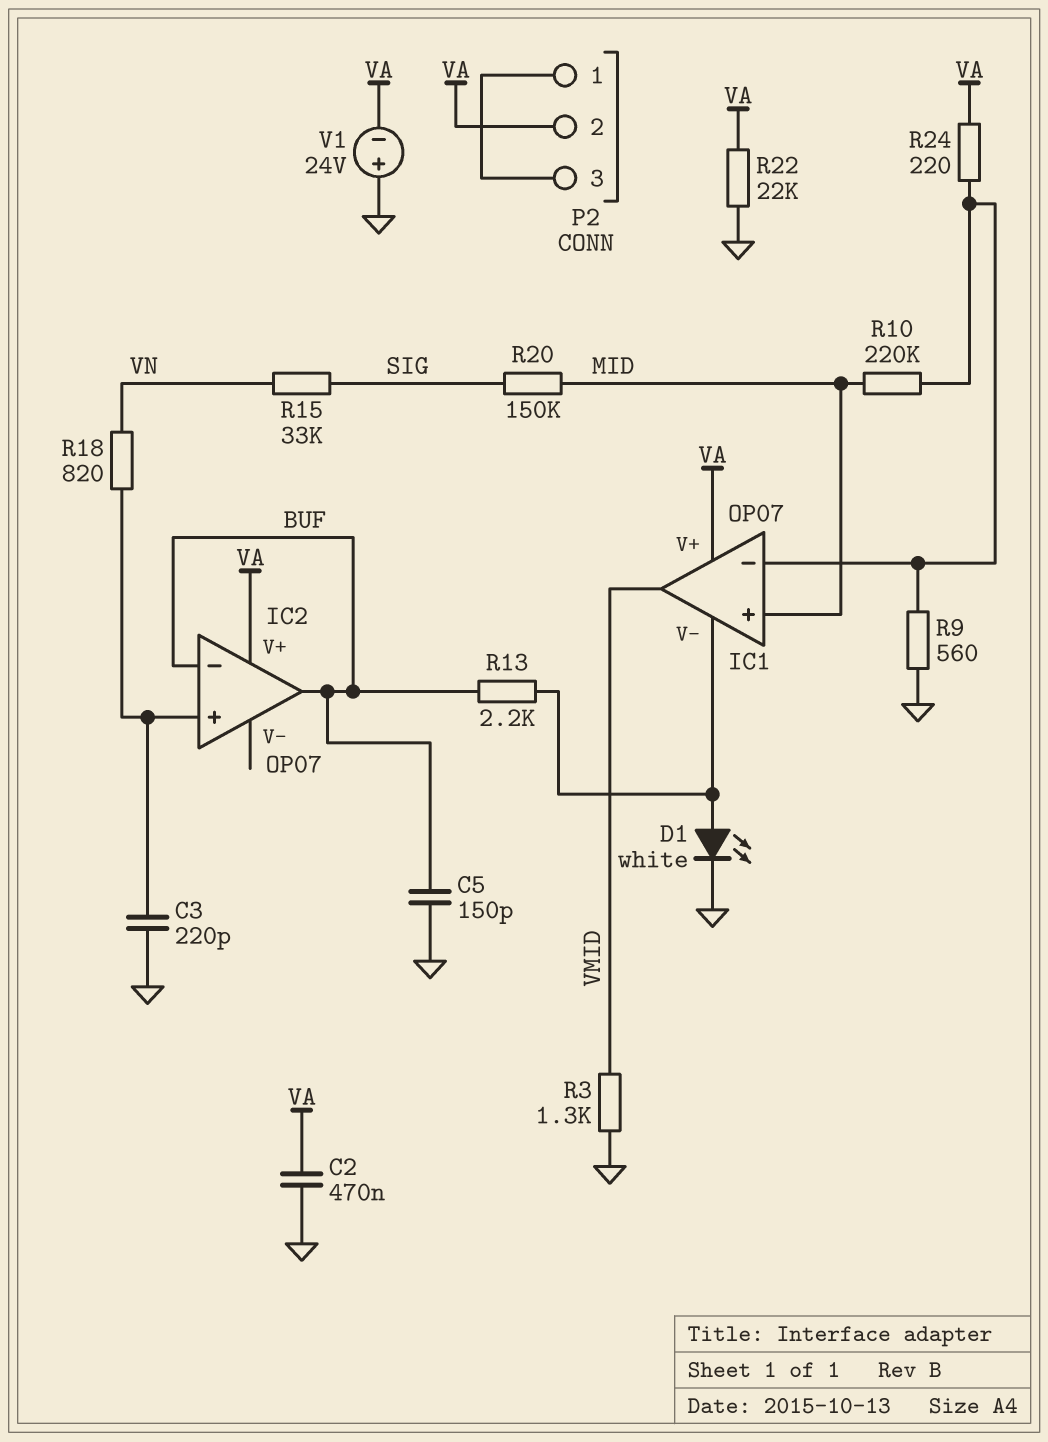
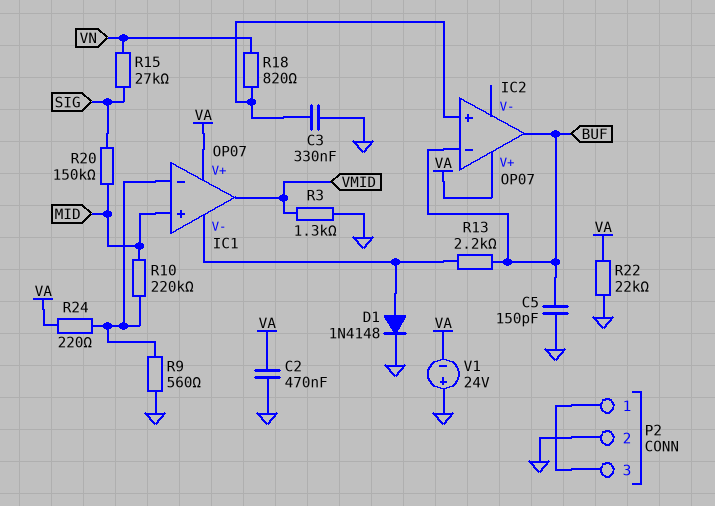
C3: 220pF (GND, IC2/in+) -> 330nF (GND, IC2/in+)
D1: LED white (A IC1/V-, K GND) -> diode 1N4148 (A IC1/V-, K GND)
P2 pin 2: VA -> GND
R15: 33k (SIG, VN) -> 27k (SIG, VN)

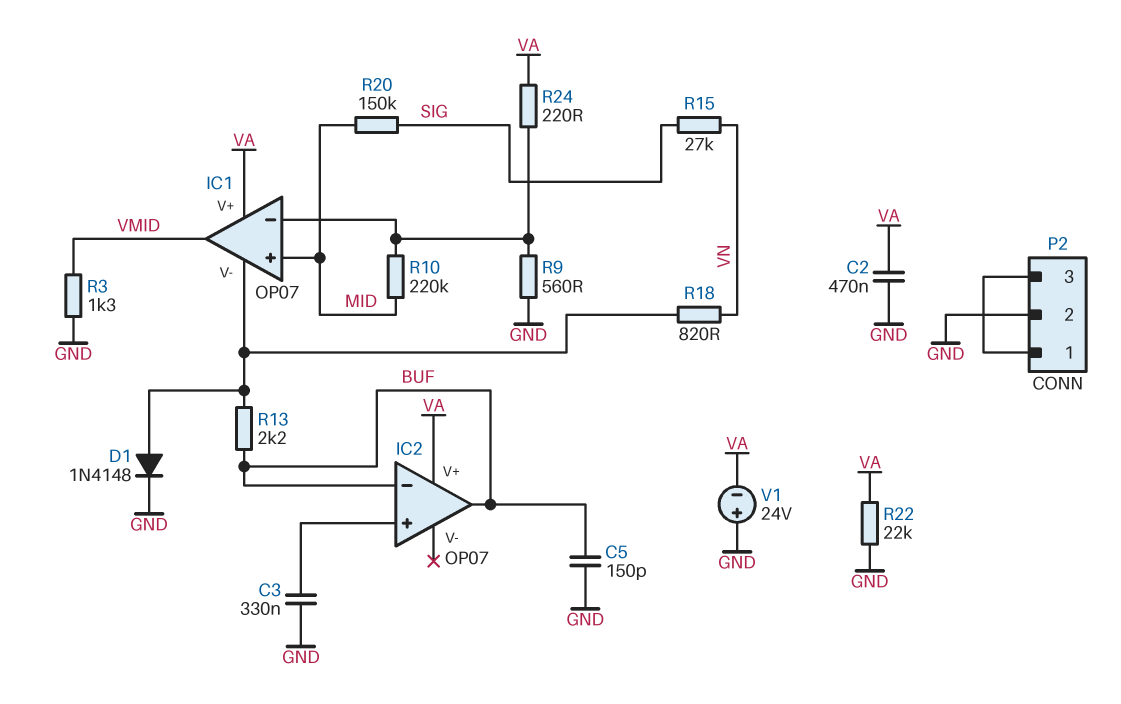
R18: 820 (IC2/in+, VN) -> 820 (IC1/V-, VN)

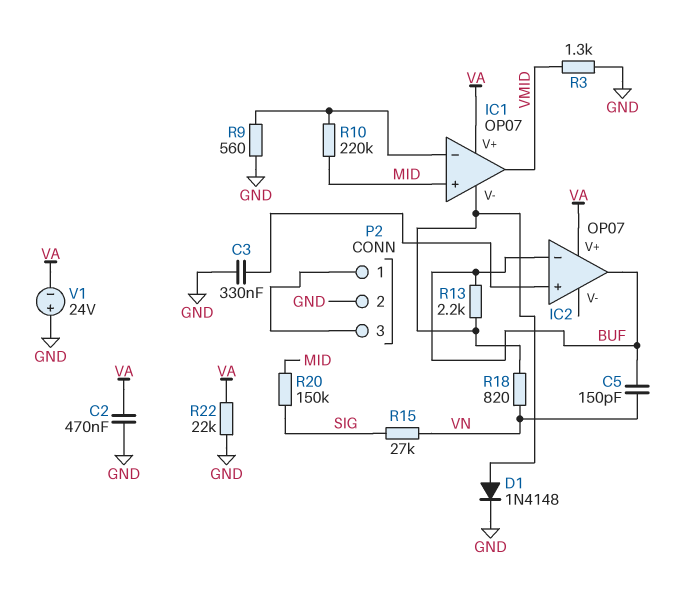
C5: 150pF (BUF, GND) -> 150pF (BUF, VN)
R24: 220 (IC1/in-, VA) -> none

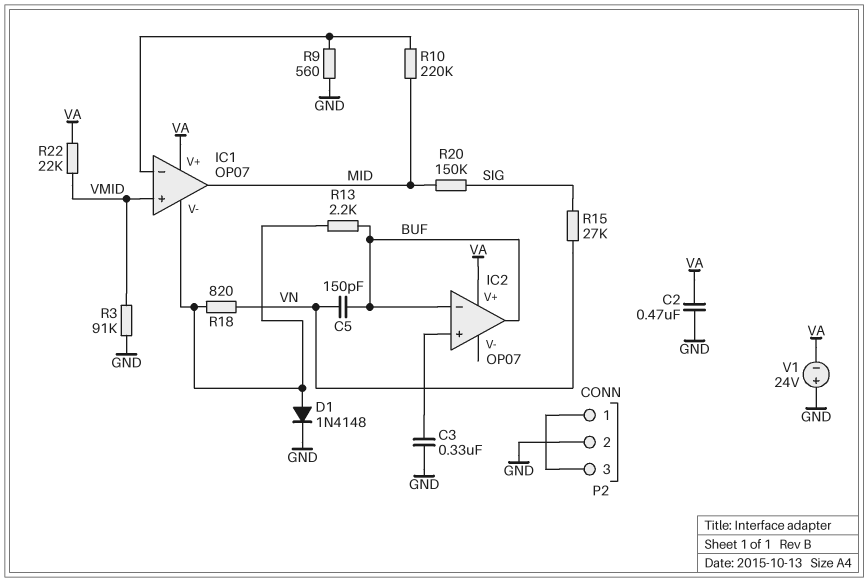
IC1 pin in+: MID -> VMID
IC1 pin out: VMID -> MID
R3: 1.3k (GND, VMID) -> 91k (GND, VMID)
R22: 22k (GND, VA) -> 22k (VA, VMID)

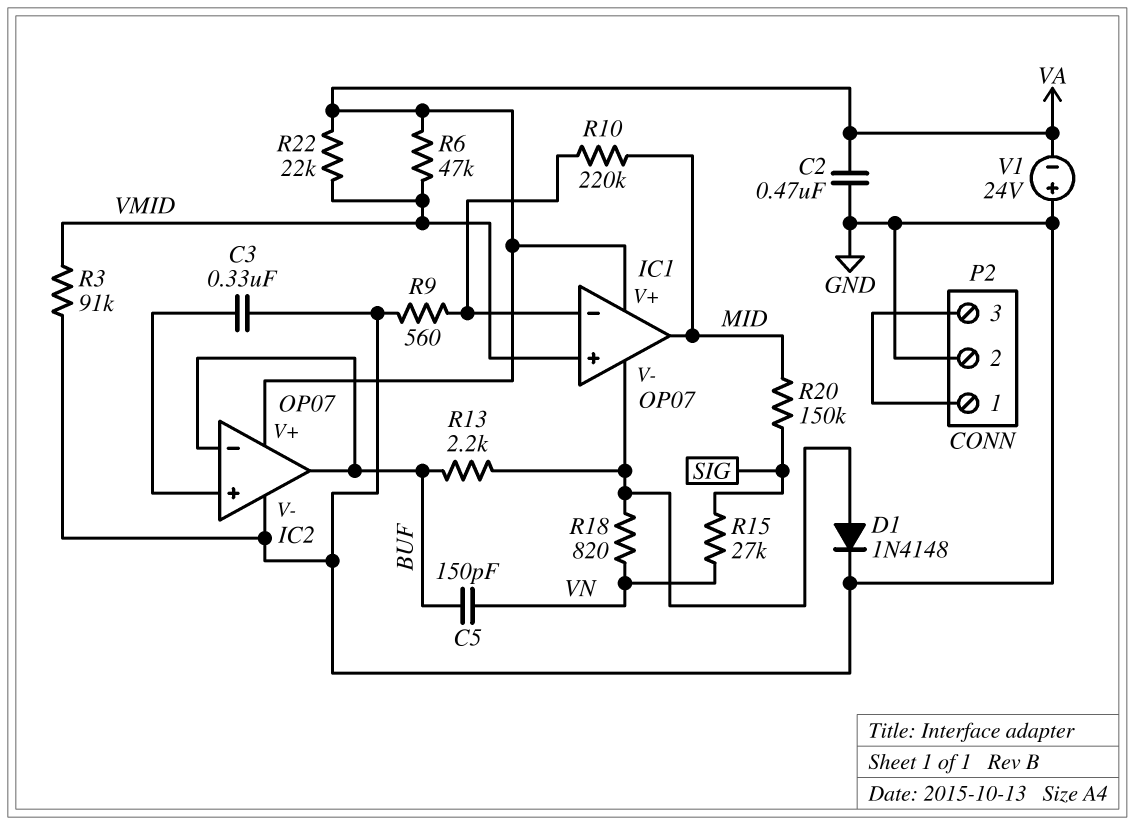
IC2 pin V-: none -> GND
R6: none -> 47k (VA, VMID)

